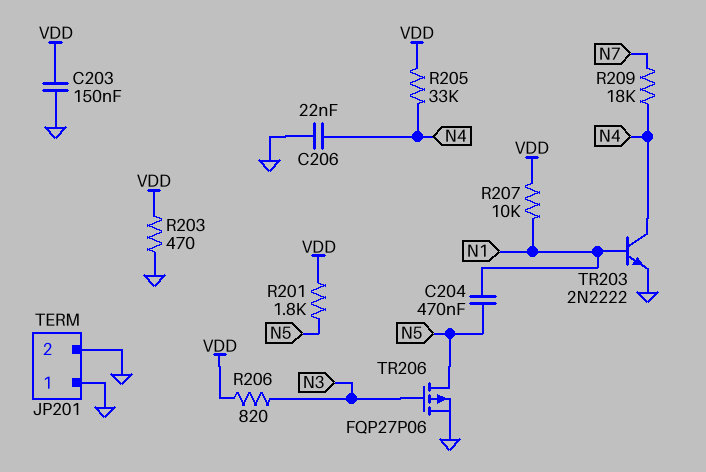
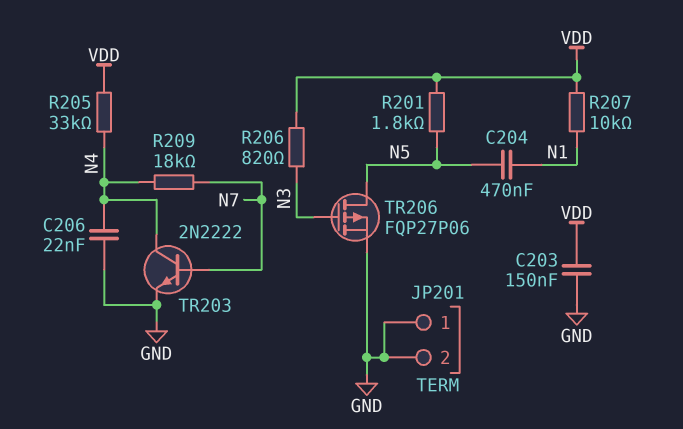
R203: 470 (GND, VDD) -> none
TR203: NPN 2N2222 (B N1, C N4, E GND) -> NPN 2N2222 (B N7, C N4, E GND)

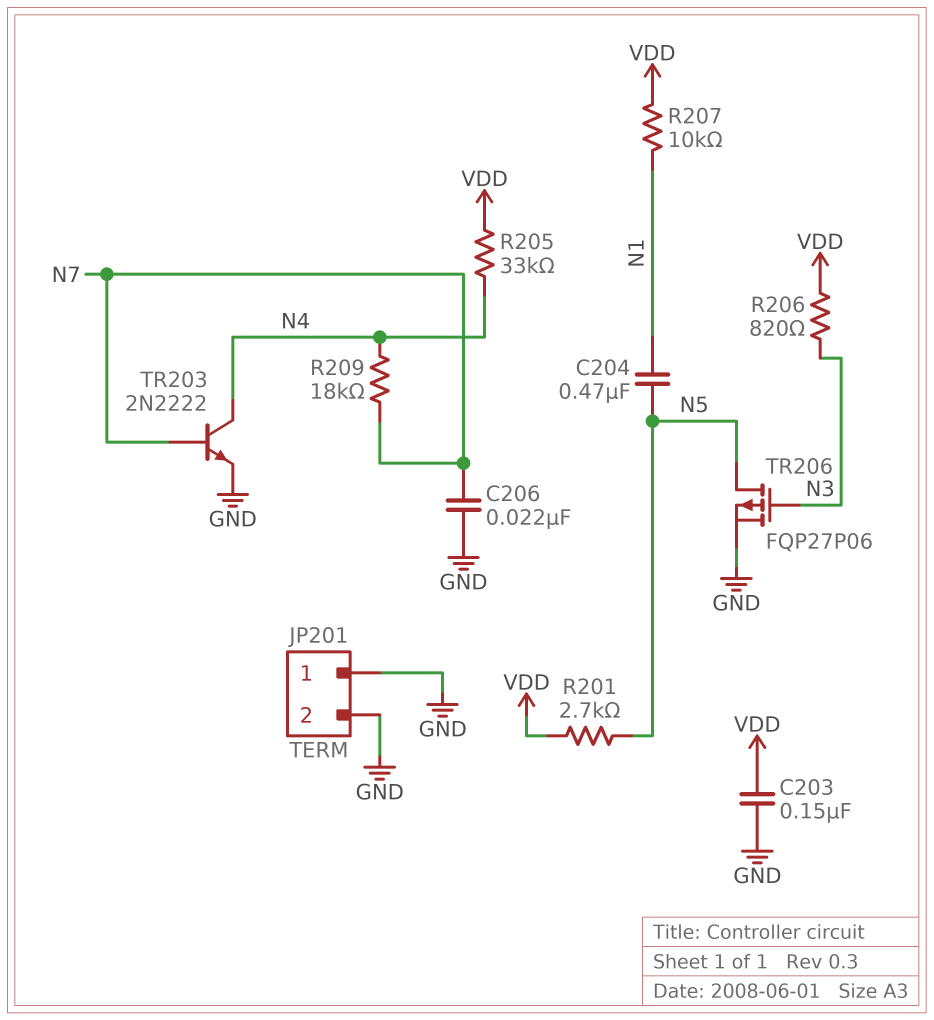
C206: 22nF (GND, N4) -> 22nF (GND, N7)
R201: 1.8k (N5, VDD) -> 2.7k (N5, VDD)

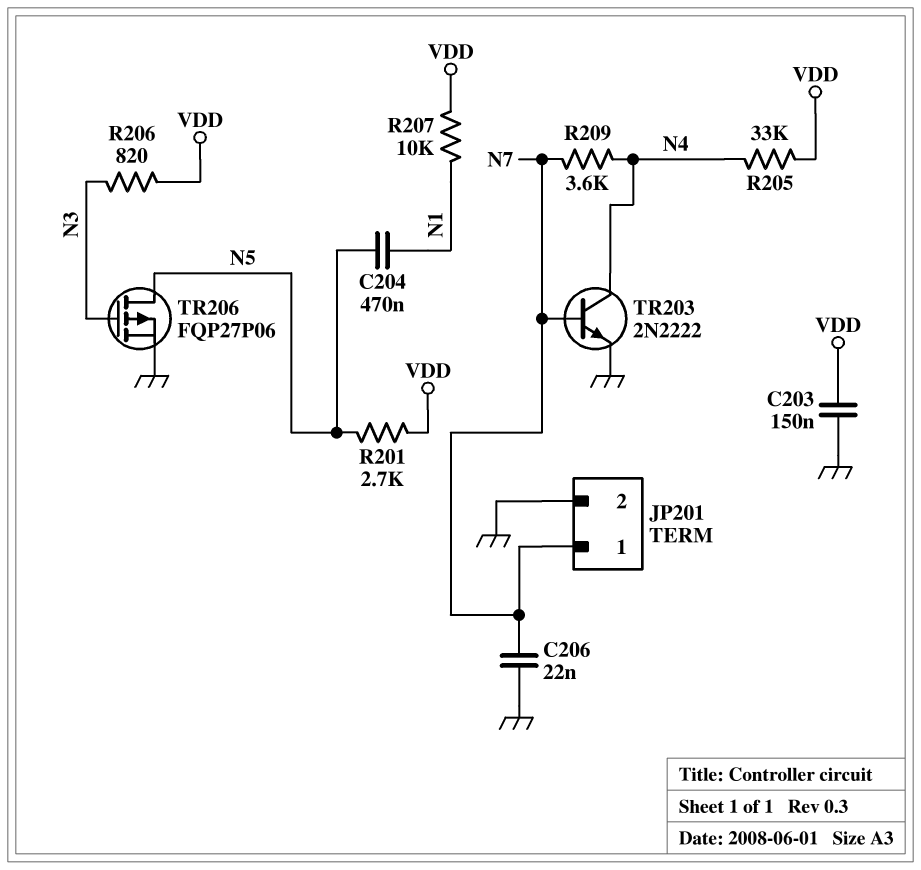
JP201 pin 1: GND -> N7
R209: 18k (N4, N7) -> 3.6k (N4, N7)

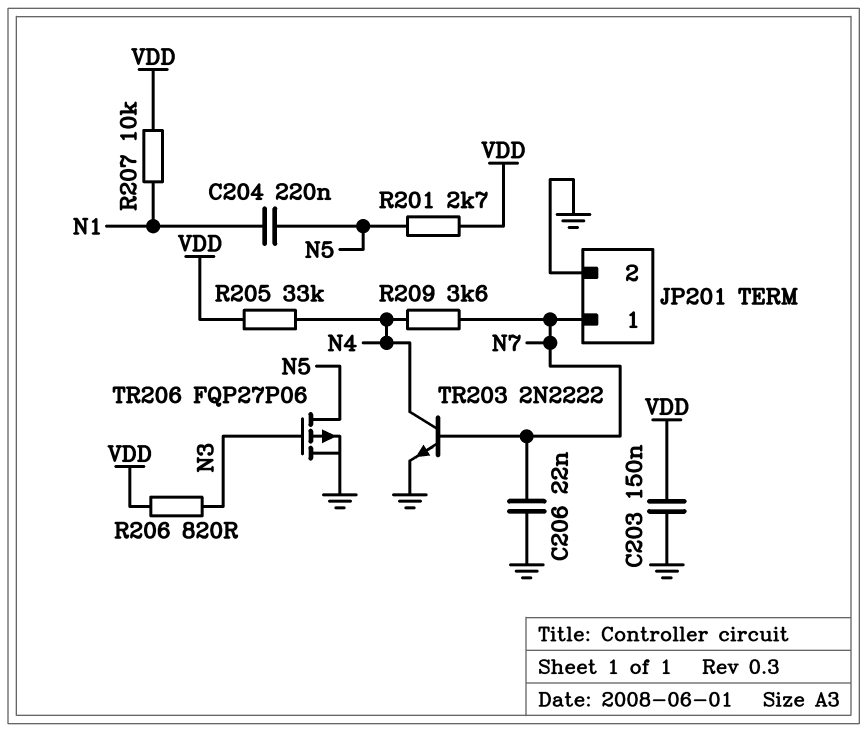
C204: 470nF (N1, N5) -> 220nF (N1, N5)

